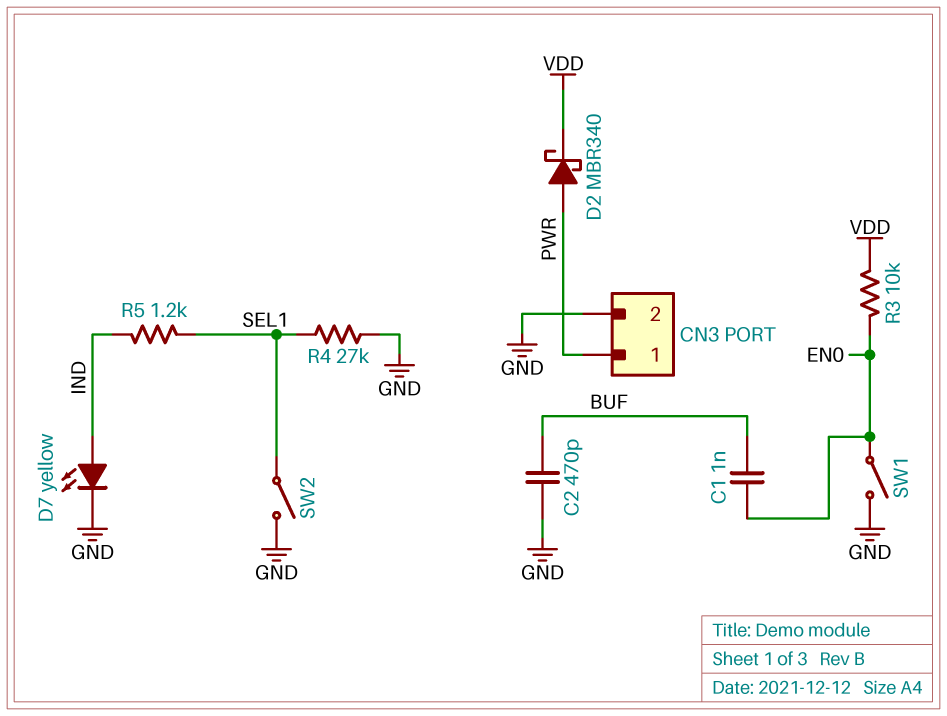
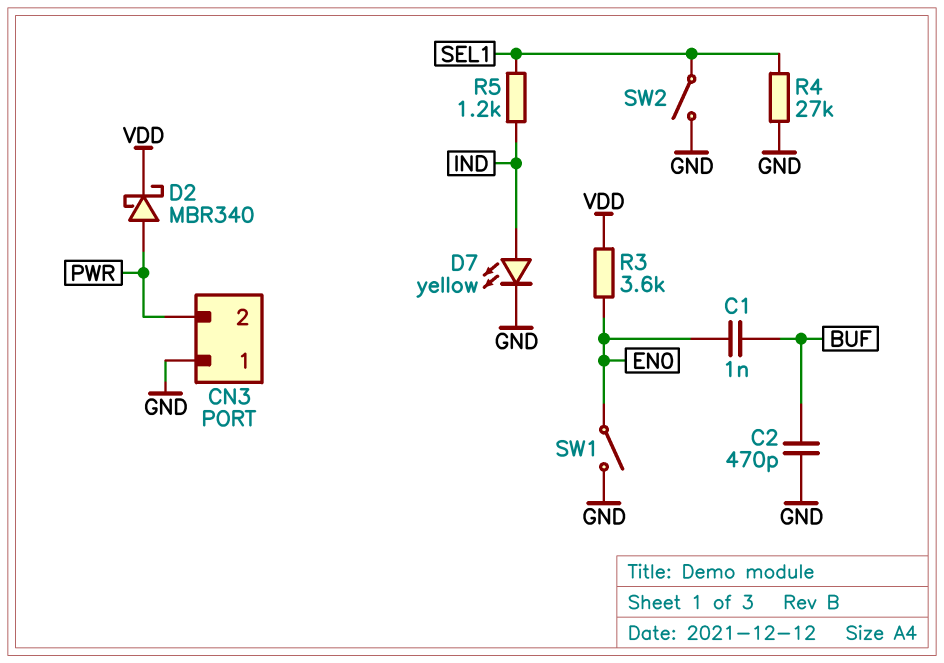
CN3 pin 1: PWR -> GND
CN3 pin 2: GND -> PWR
R3: 10k (EN0, VDD) -> 3.6k (EN0, VDD)

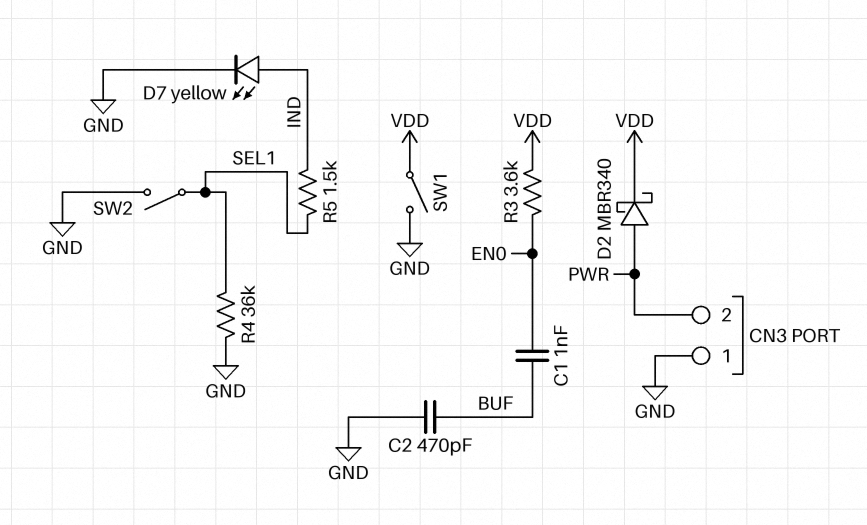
R4: 27k (GND, SEL1) -> 36k (GND, SEL1)
R5: 1.2k (IND, SEL1) -> 1.5k (IND, SEL1)
SW1: switch (EN0, GND) -> switch (GND, VDD)

